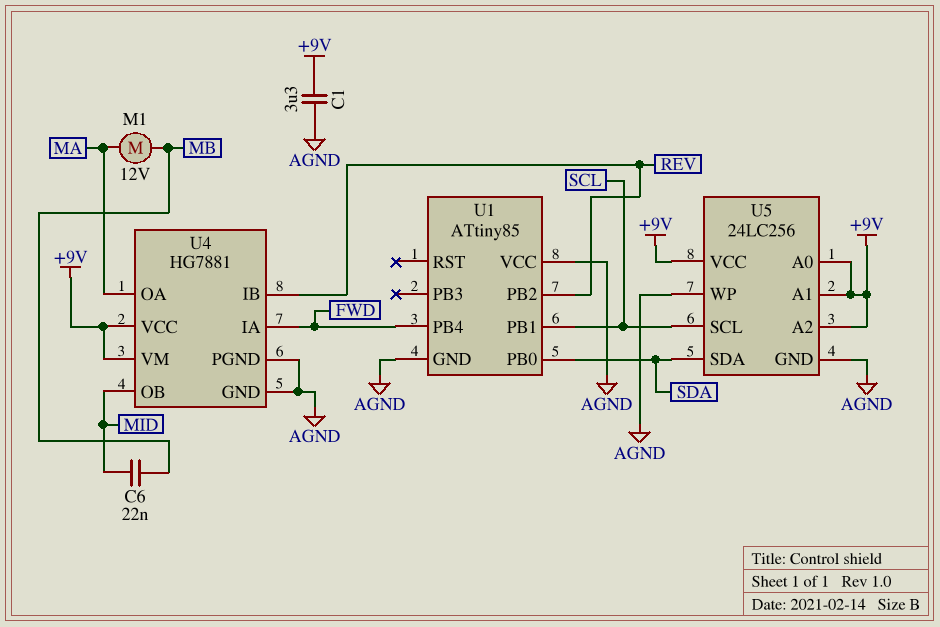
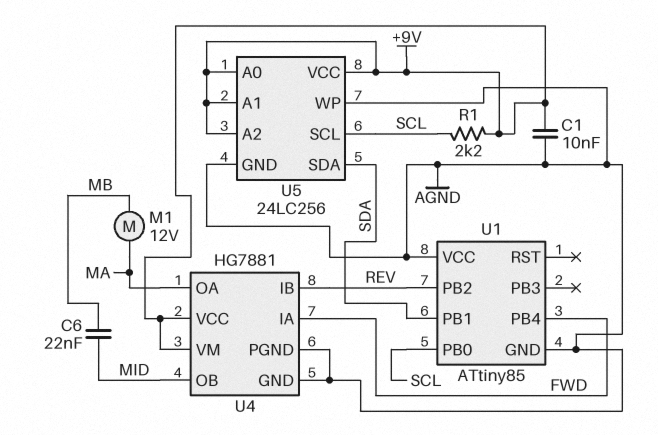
C1: 3.3uF (+9V, AGND) -> 10nF (+9V, AGND)
R1: none -> 2.2k (+9V, SCL)
U1 pin PB0: SDA -> SCL
U1 pin PB1: SCL -> SDA

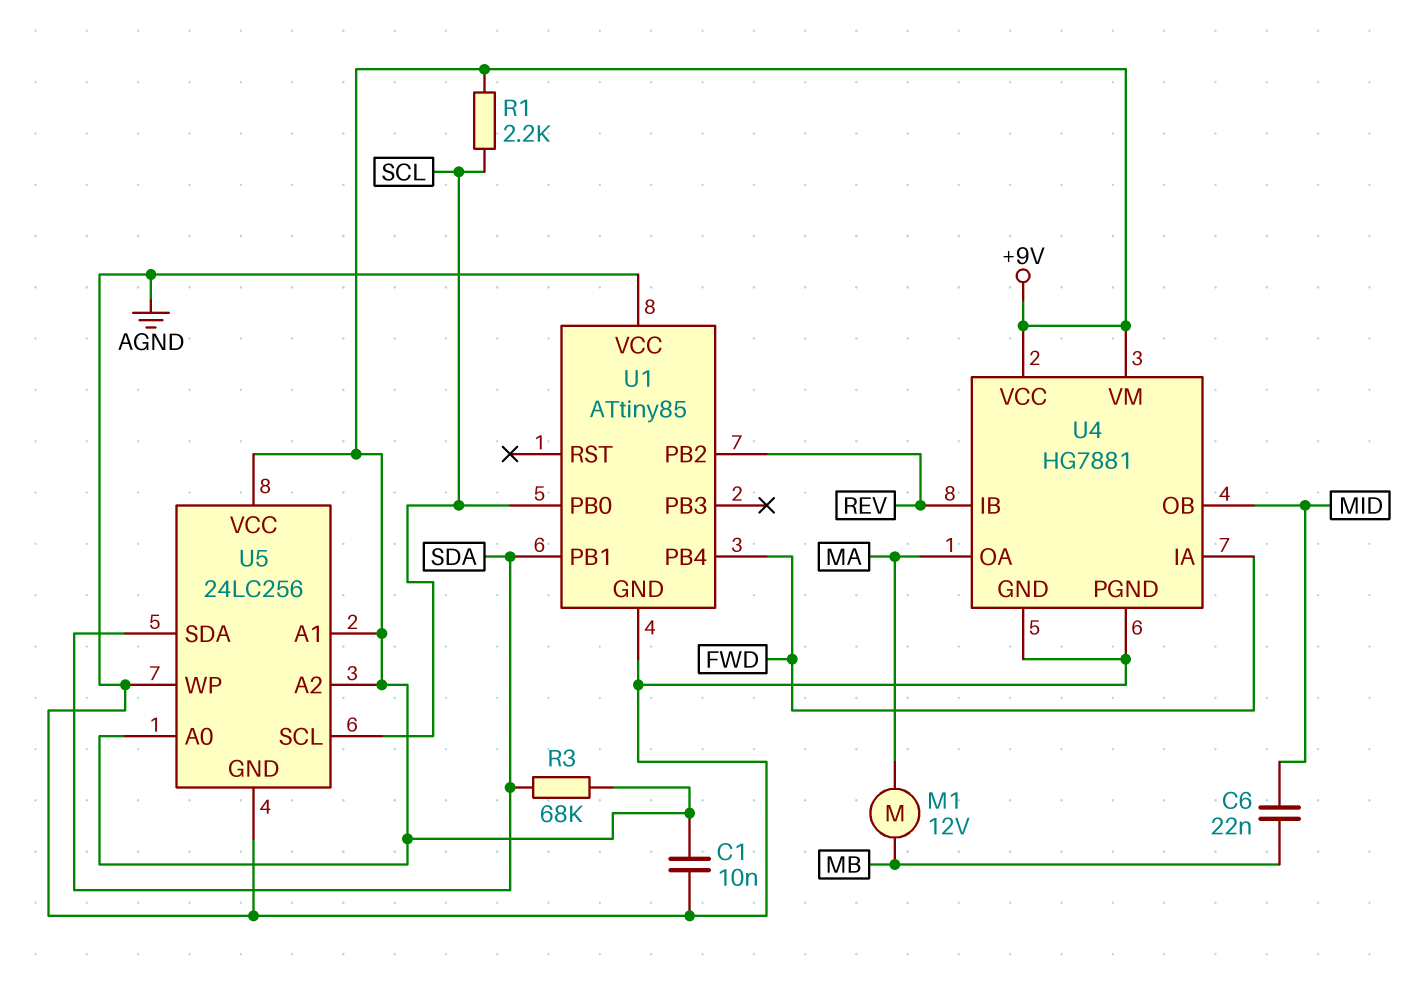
R3: none -> 68k (+9V, SDA)

